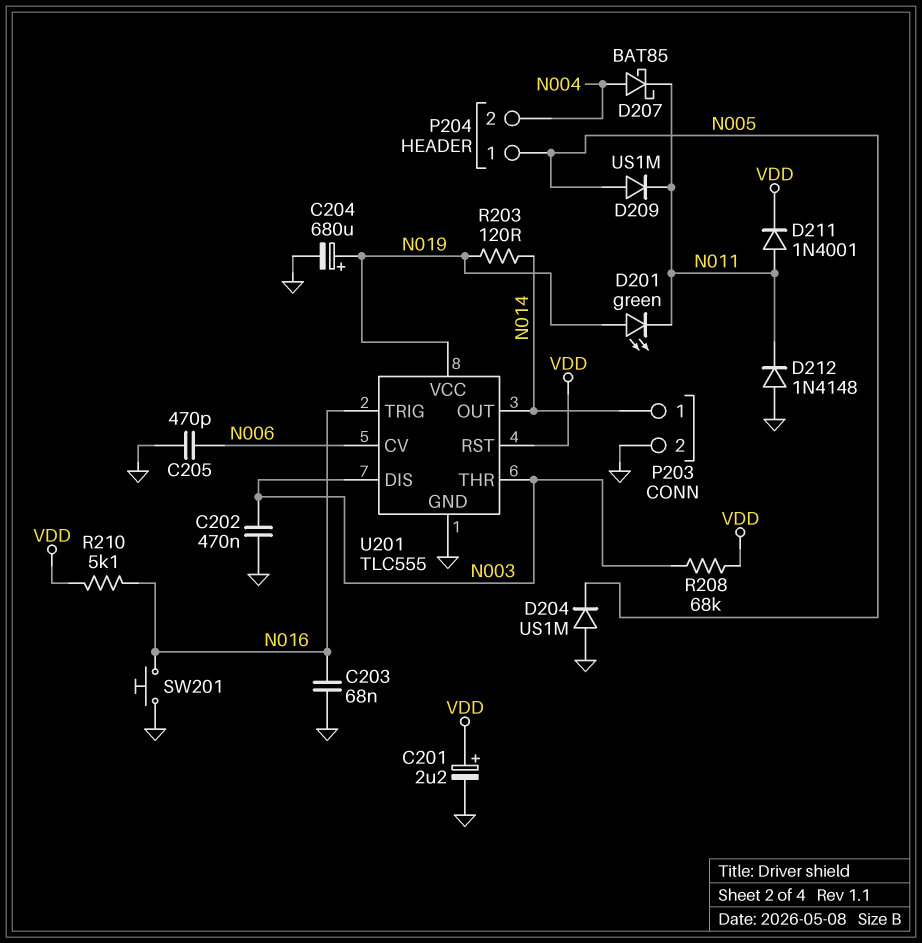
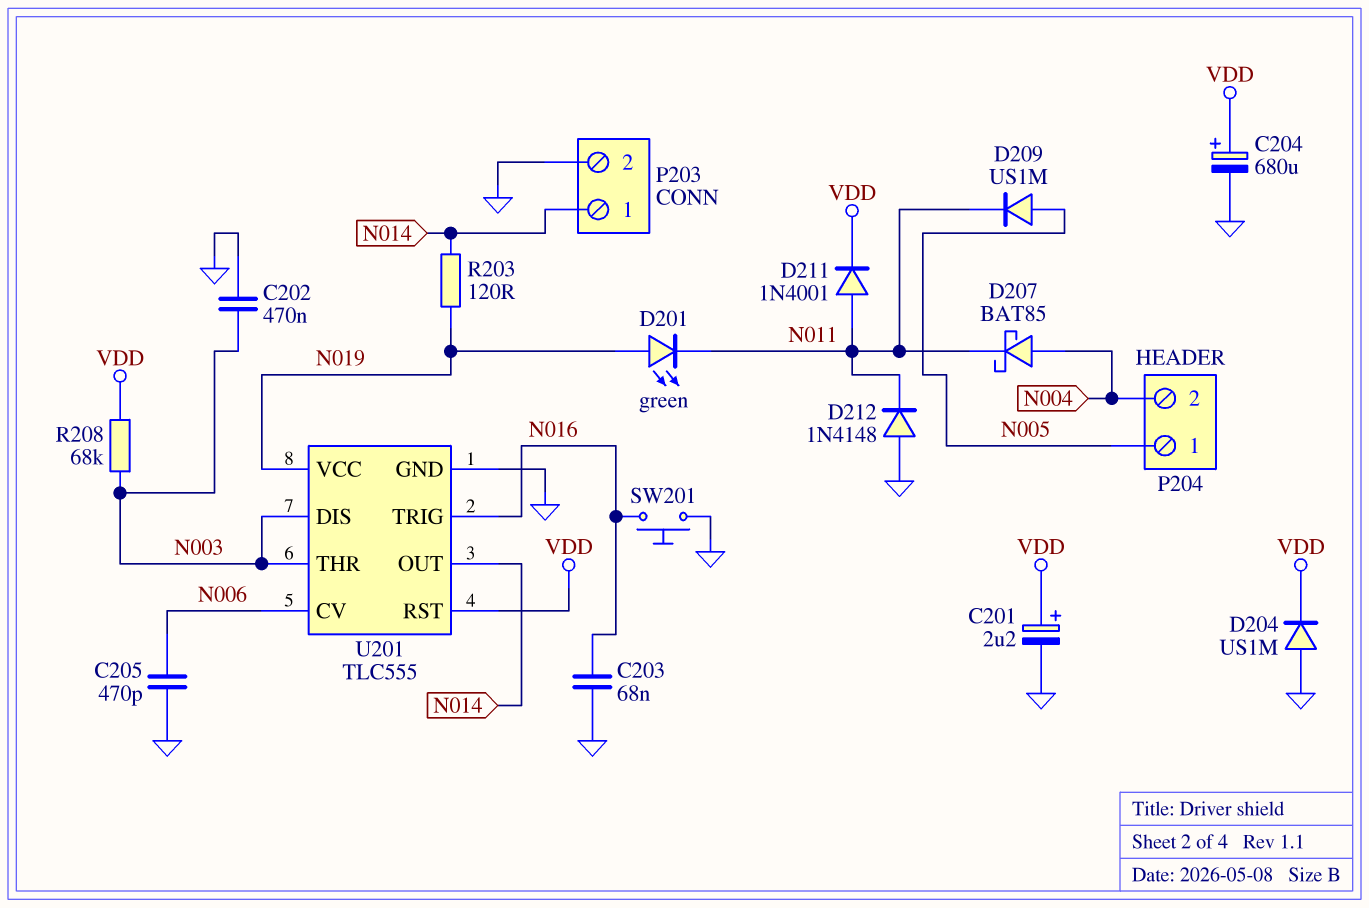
C204: 680uF (plus N019, minus GND) -> 680uF (plus VDD, minus GND)
D204: diode US1M (A GND, K N005) -> diode US1M (A GND, K VDD)
R210: 5.1k (N016, VDD) -> none

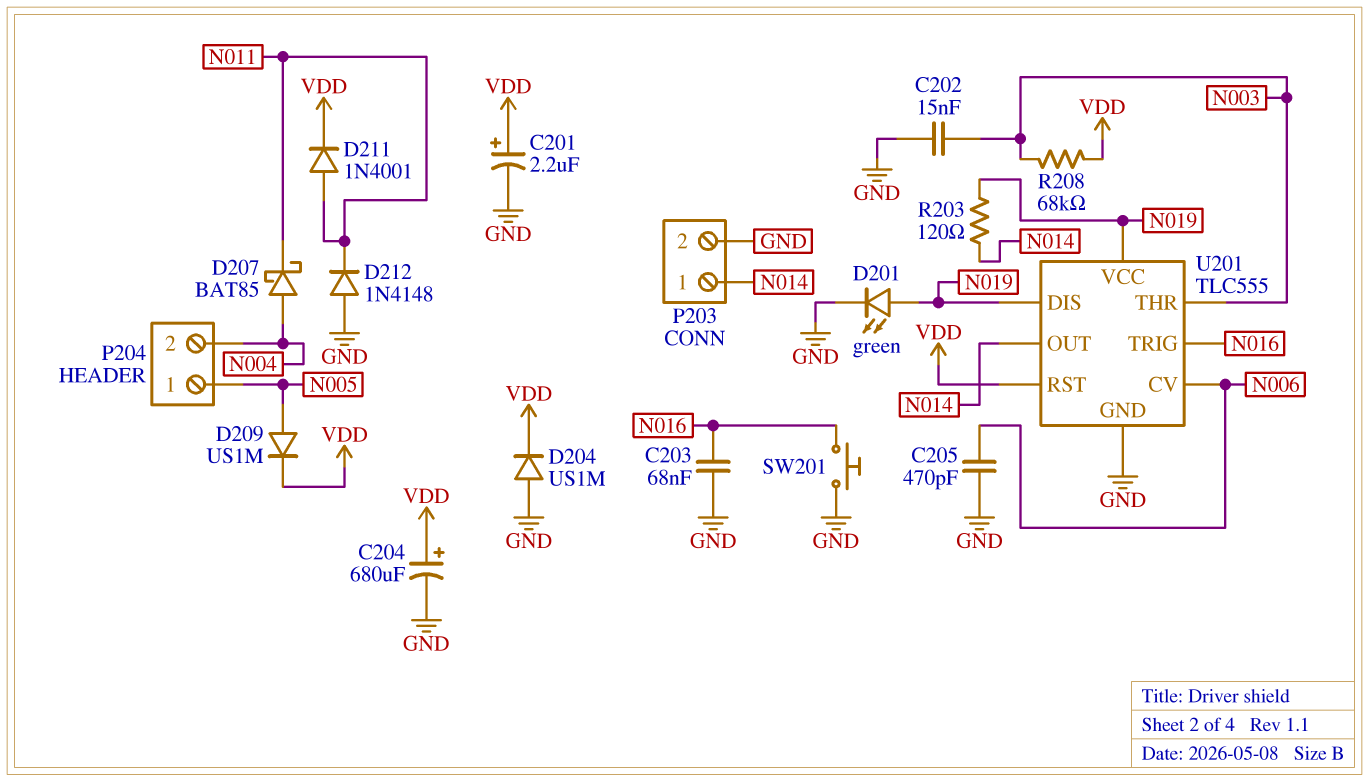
C202: 470nF (GND, N003) -> 15nF (GND, N003)
D201: LED green (A N019, K N011) -> LED green (A N019, K GND)
D209: diode US1M (A N005, K N011) -> diode US1M (A N005, K VDD)
U201 pin DIS: N003 -> N019

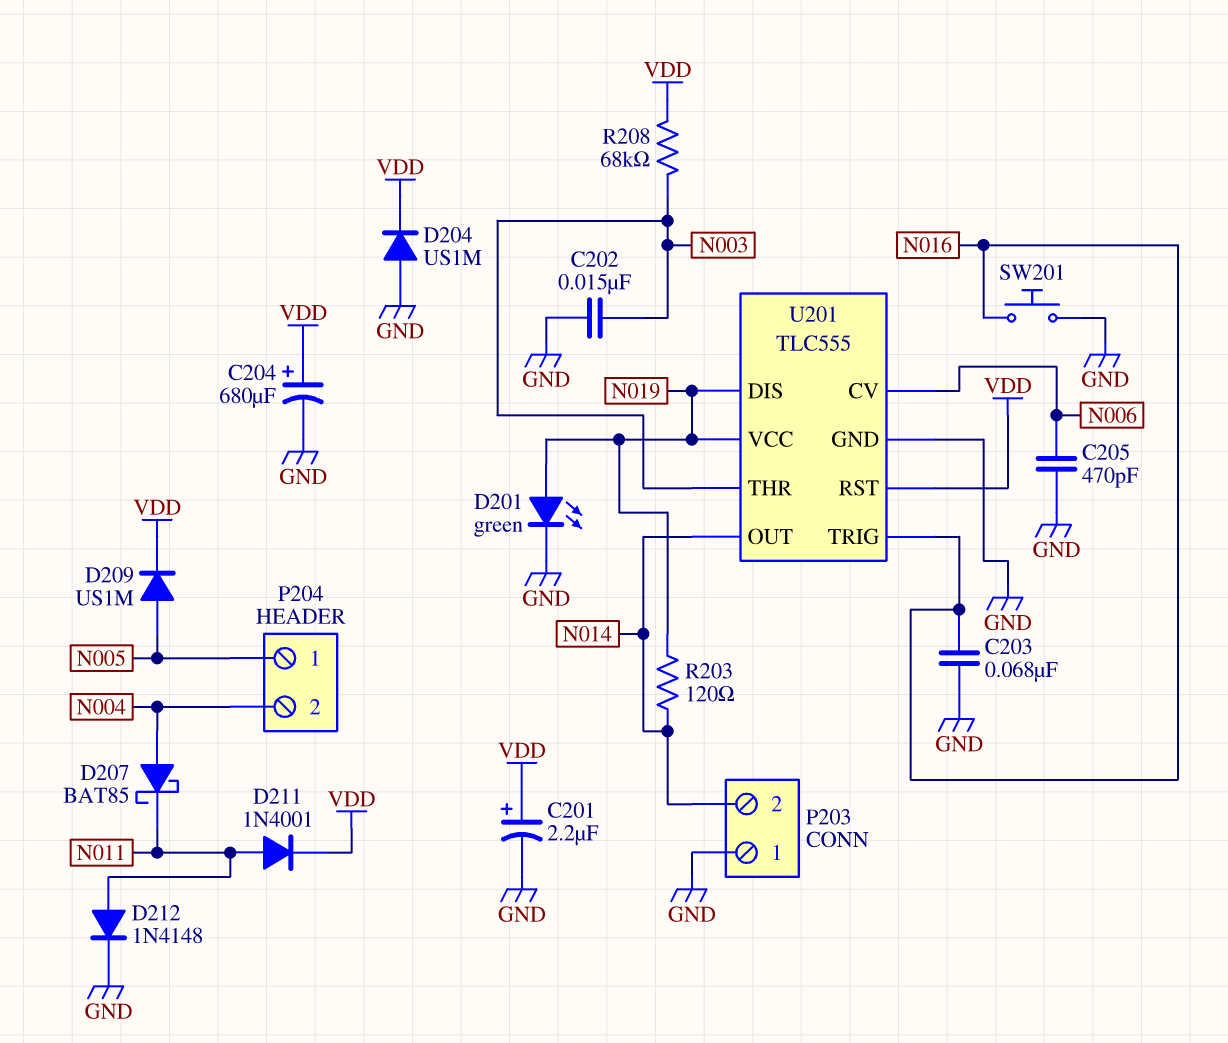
D212: diode 1N4148 (A GND, K N011) -> diode 1N4148 (A N011, K GND)
P203 pin 1: N014 -> GND
P203 pin 2: GND -> N014

